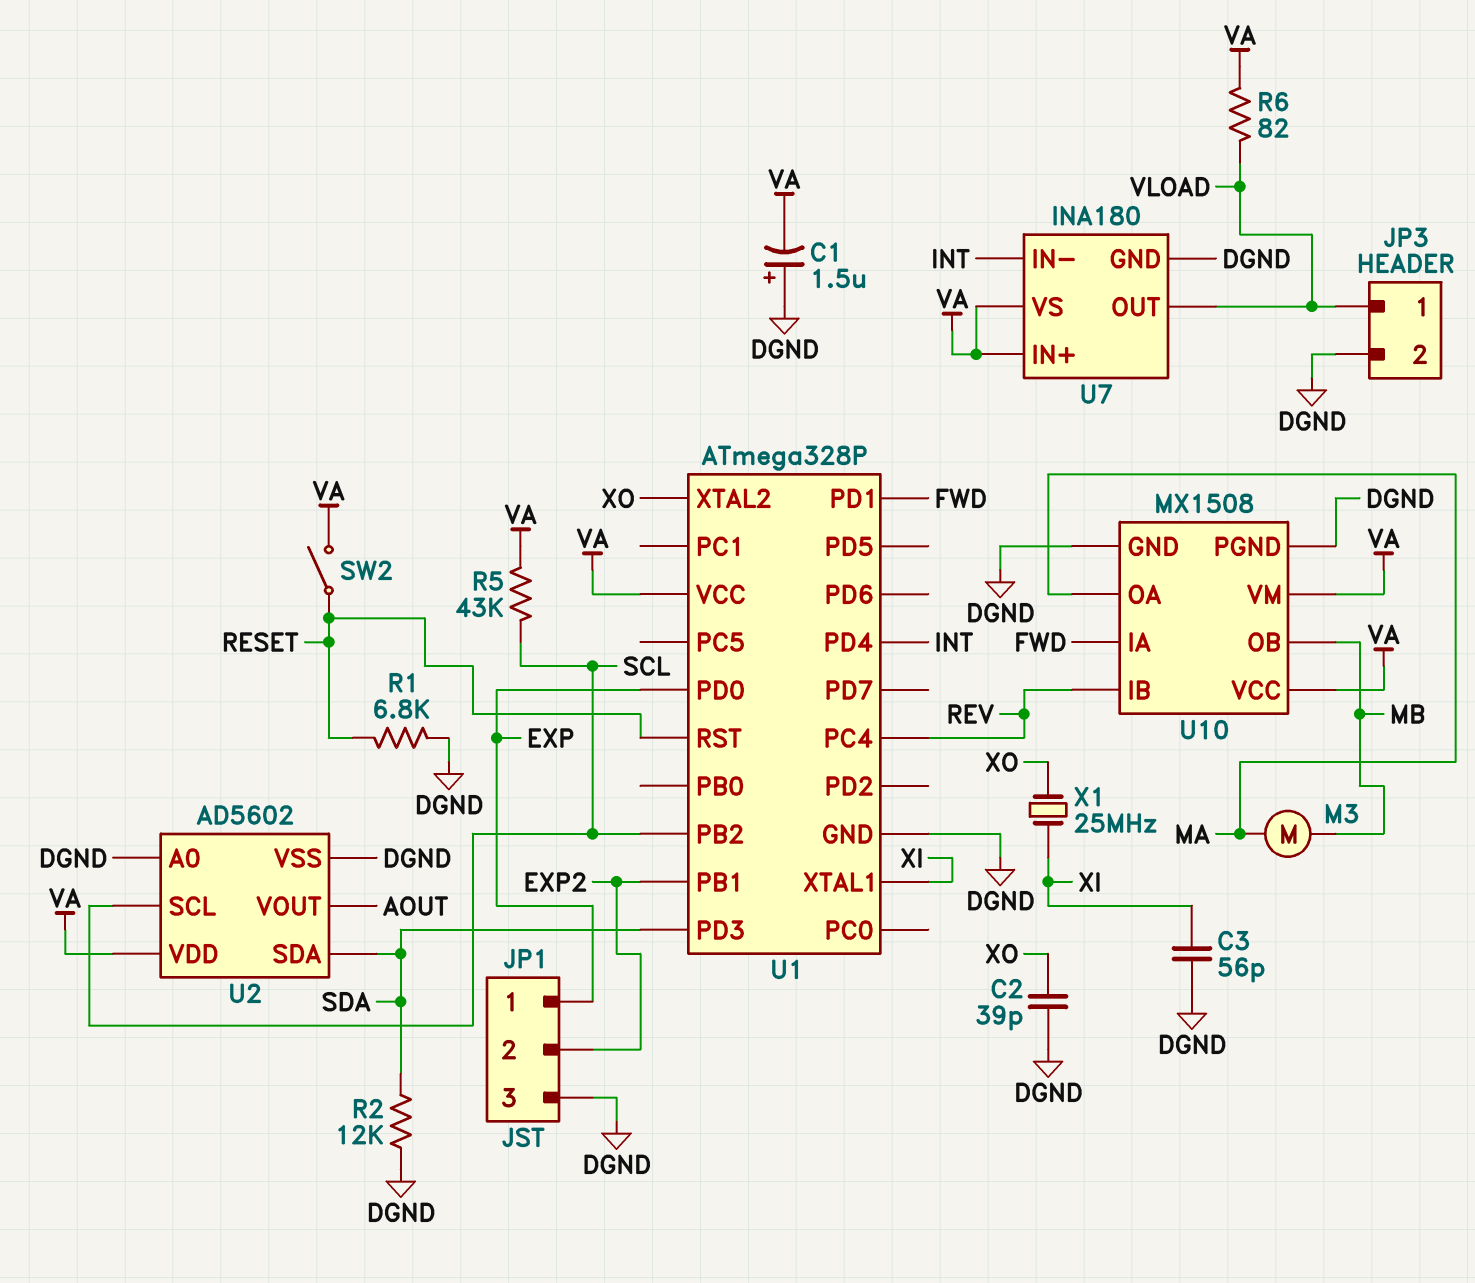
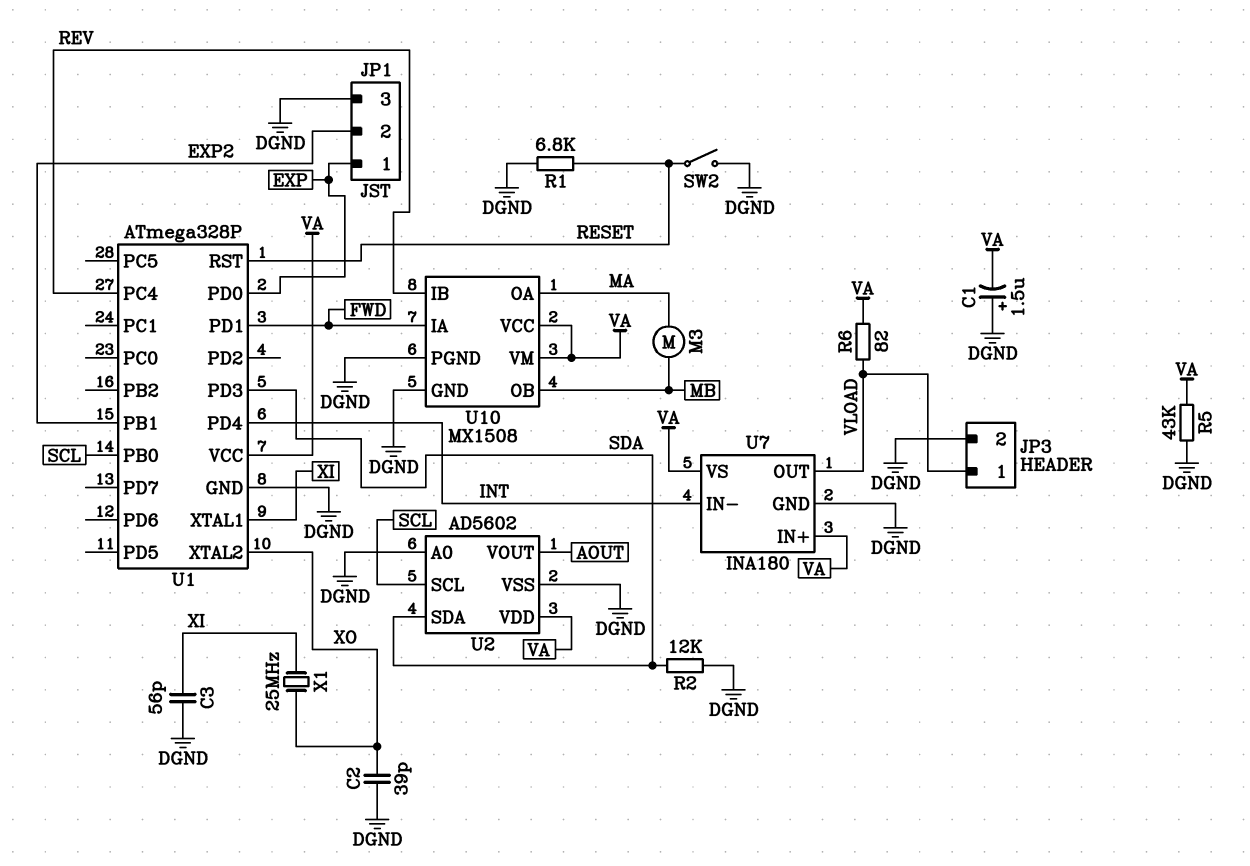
R5: 43k (SCL, VA) -> 43k (DGND, VA)
SW2: switch (RESET, VA) -> switch (DGND, RESET)
U1 pin PB0: none -> SCL
U1 pin PB2: SCL -> none

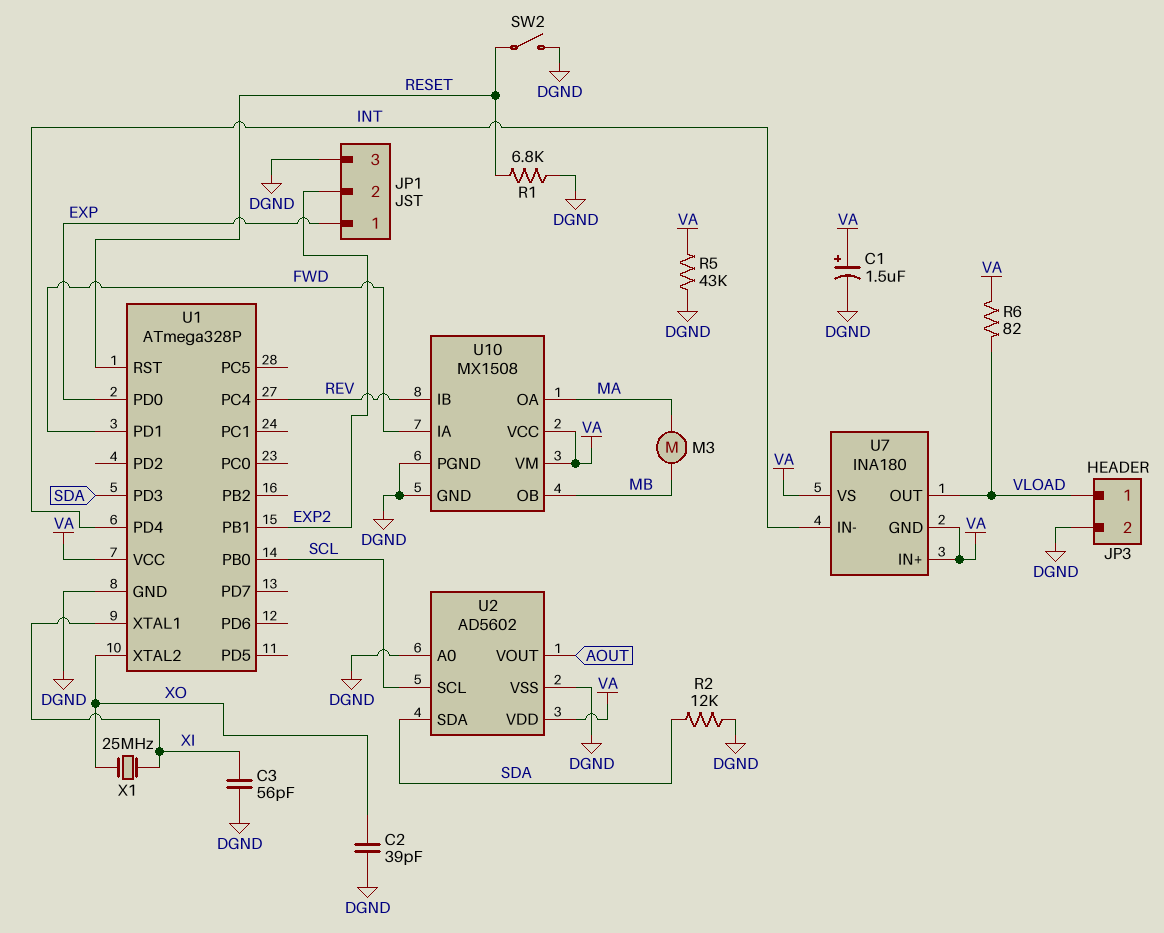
C1: 1.5uF (plus DGND, minus VA) -> 1.5uF (plus VA, minus DGND)
U7 pin GND: DGND -> VA

